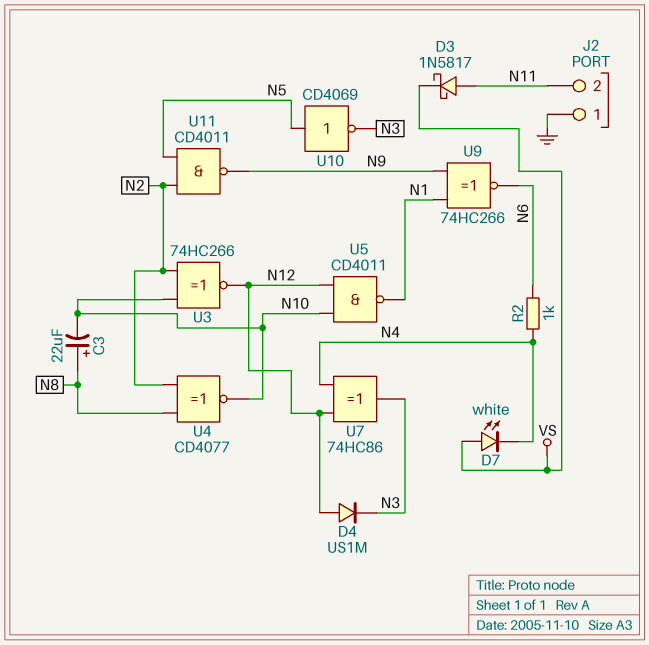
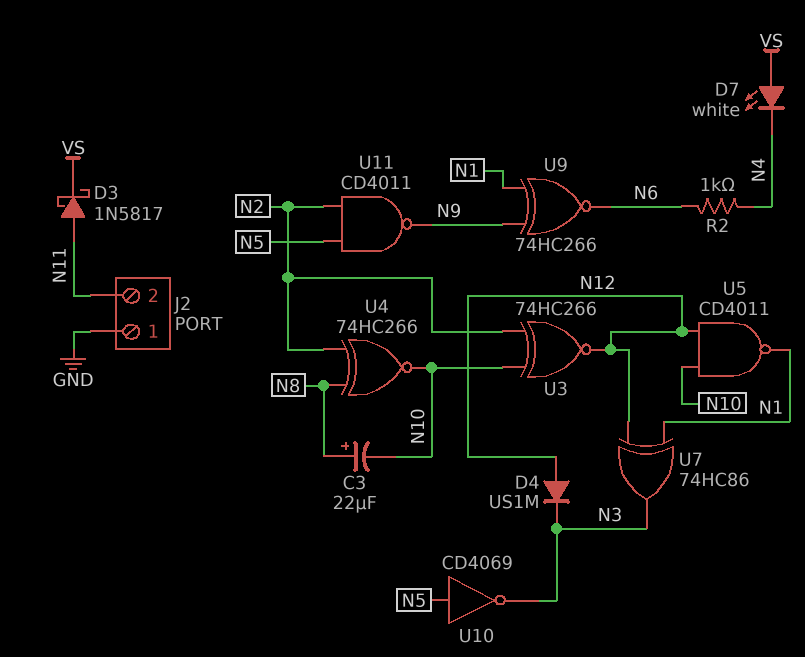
U4: XNOR CD4077 (in N2, in N8, out N10) -> XNOR 74HC266 (in N2, in N8, out N10)
U7: XOR 74HC86 (in N4, in N12, out N3) -> XOR 74HC86 (in N1, in N12, out N3)

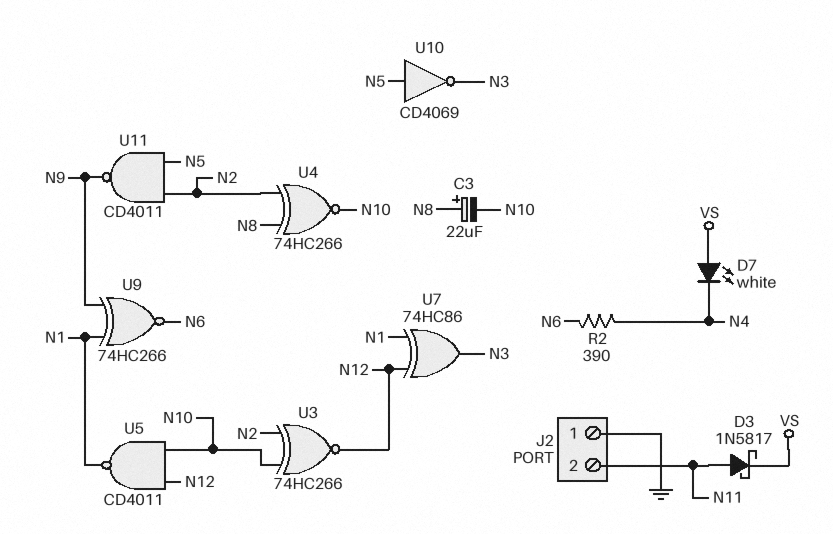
D4: diode US1M (A N12, K N3) -> none
R2: 1k (N4, N6) -> 390 (N4, N6)

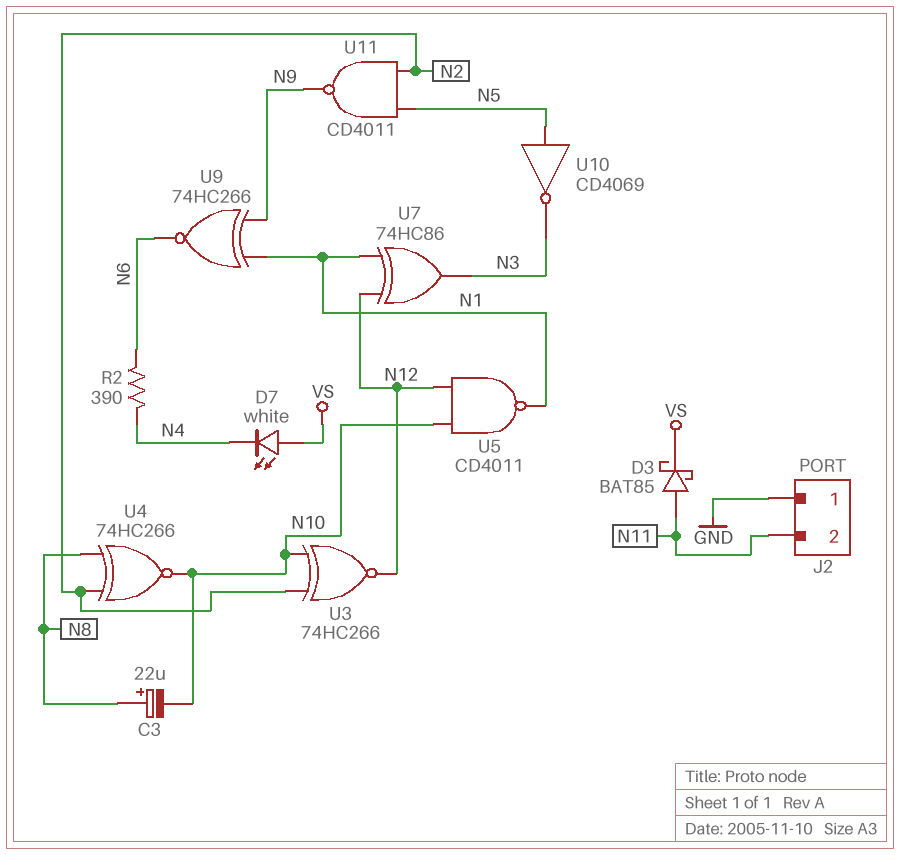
D3: schottky 1N5817 (A N11, K VS) -> schottky BAT85 (A N11, K VS)

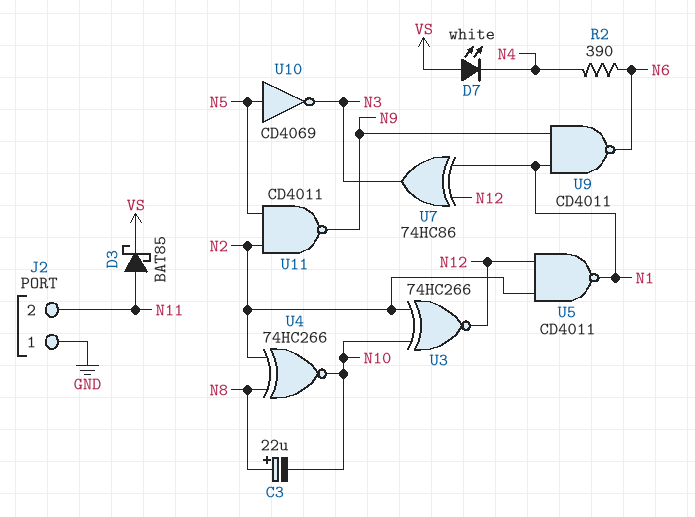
U5: NAND CD4011 (in N10, in N12, out N1) -> NAND CD4011 (in N2, in N12, out N1)
U9: XNOR 74HC266 (in N1, in N9, out N6) -> NAND CD4011 (in N1, in N9, out N6)

